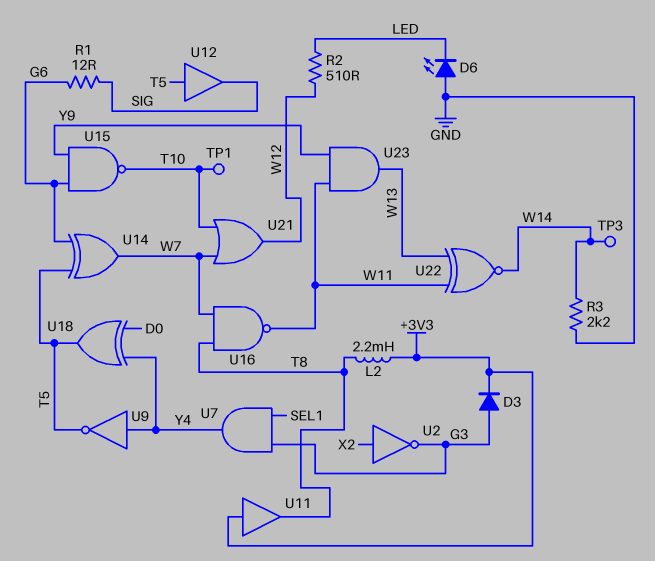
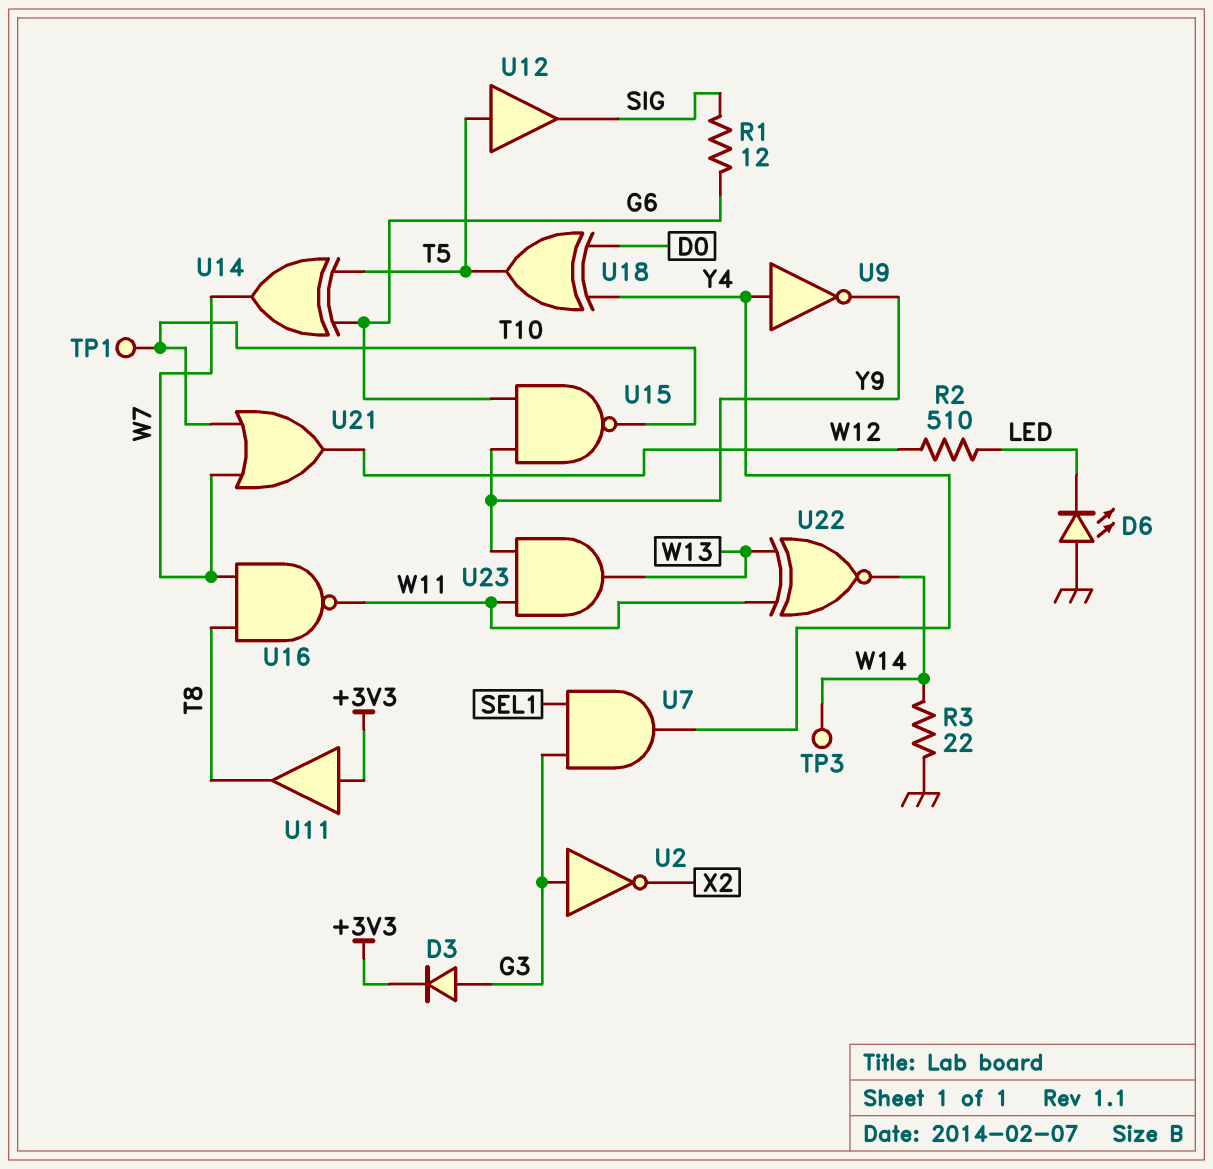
L2: 2.2mH (+3V3, T8) -> none
R3: 2.2k (GND, W14) -> 22 (GND, W14)
U2: NOT (in X2, out G3) -> NOT (in G3, out X2)
U9: NOT (in Y4, out T5) -> NOT (in Y4, out Y9)

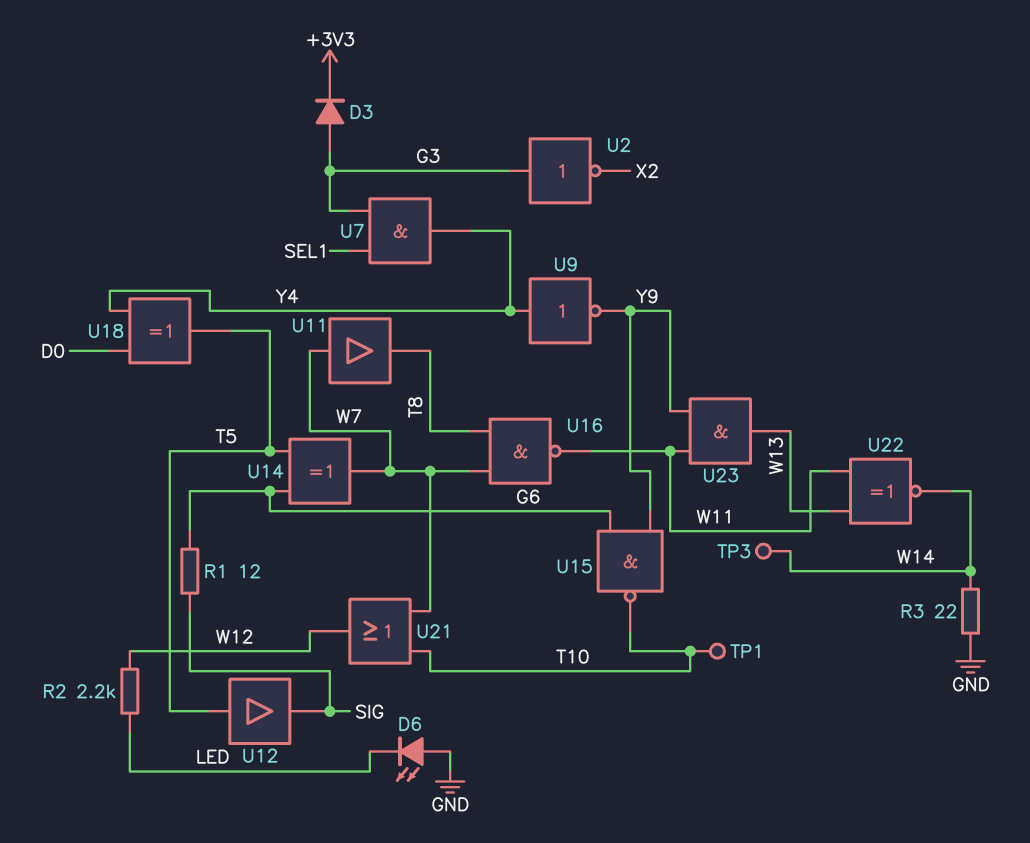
R2: 510 (LED, W12) -> 2.2k (LED, W12)
U11: buffer (in +3V3, out T8) -> buffer (in W7, out T8)

